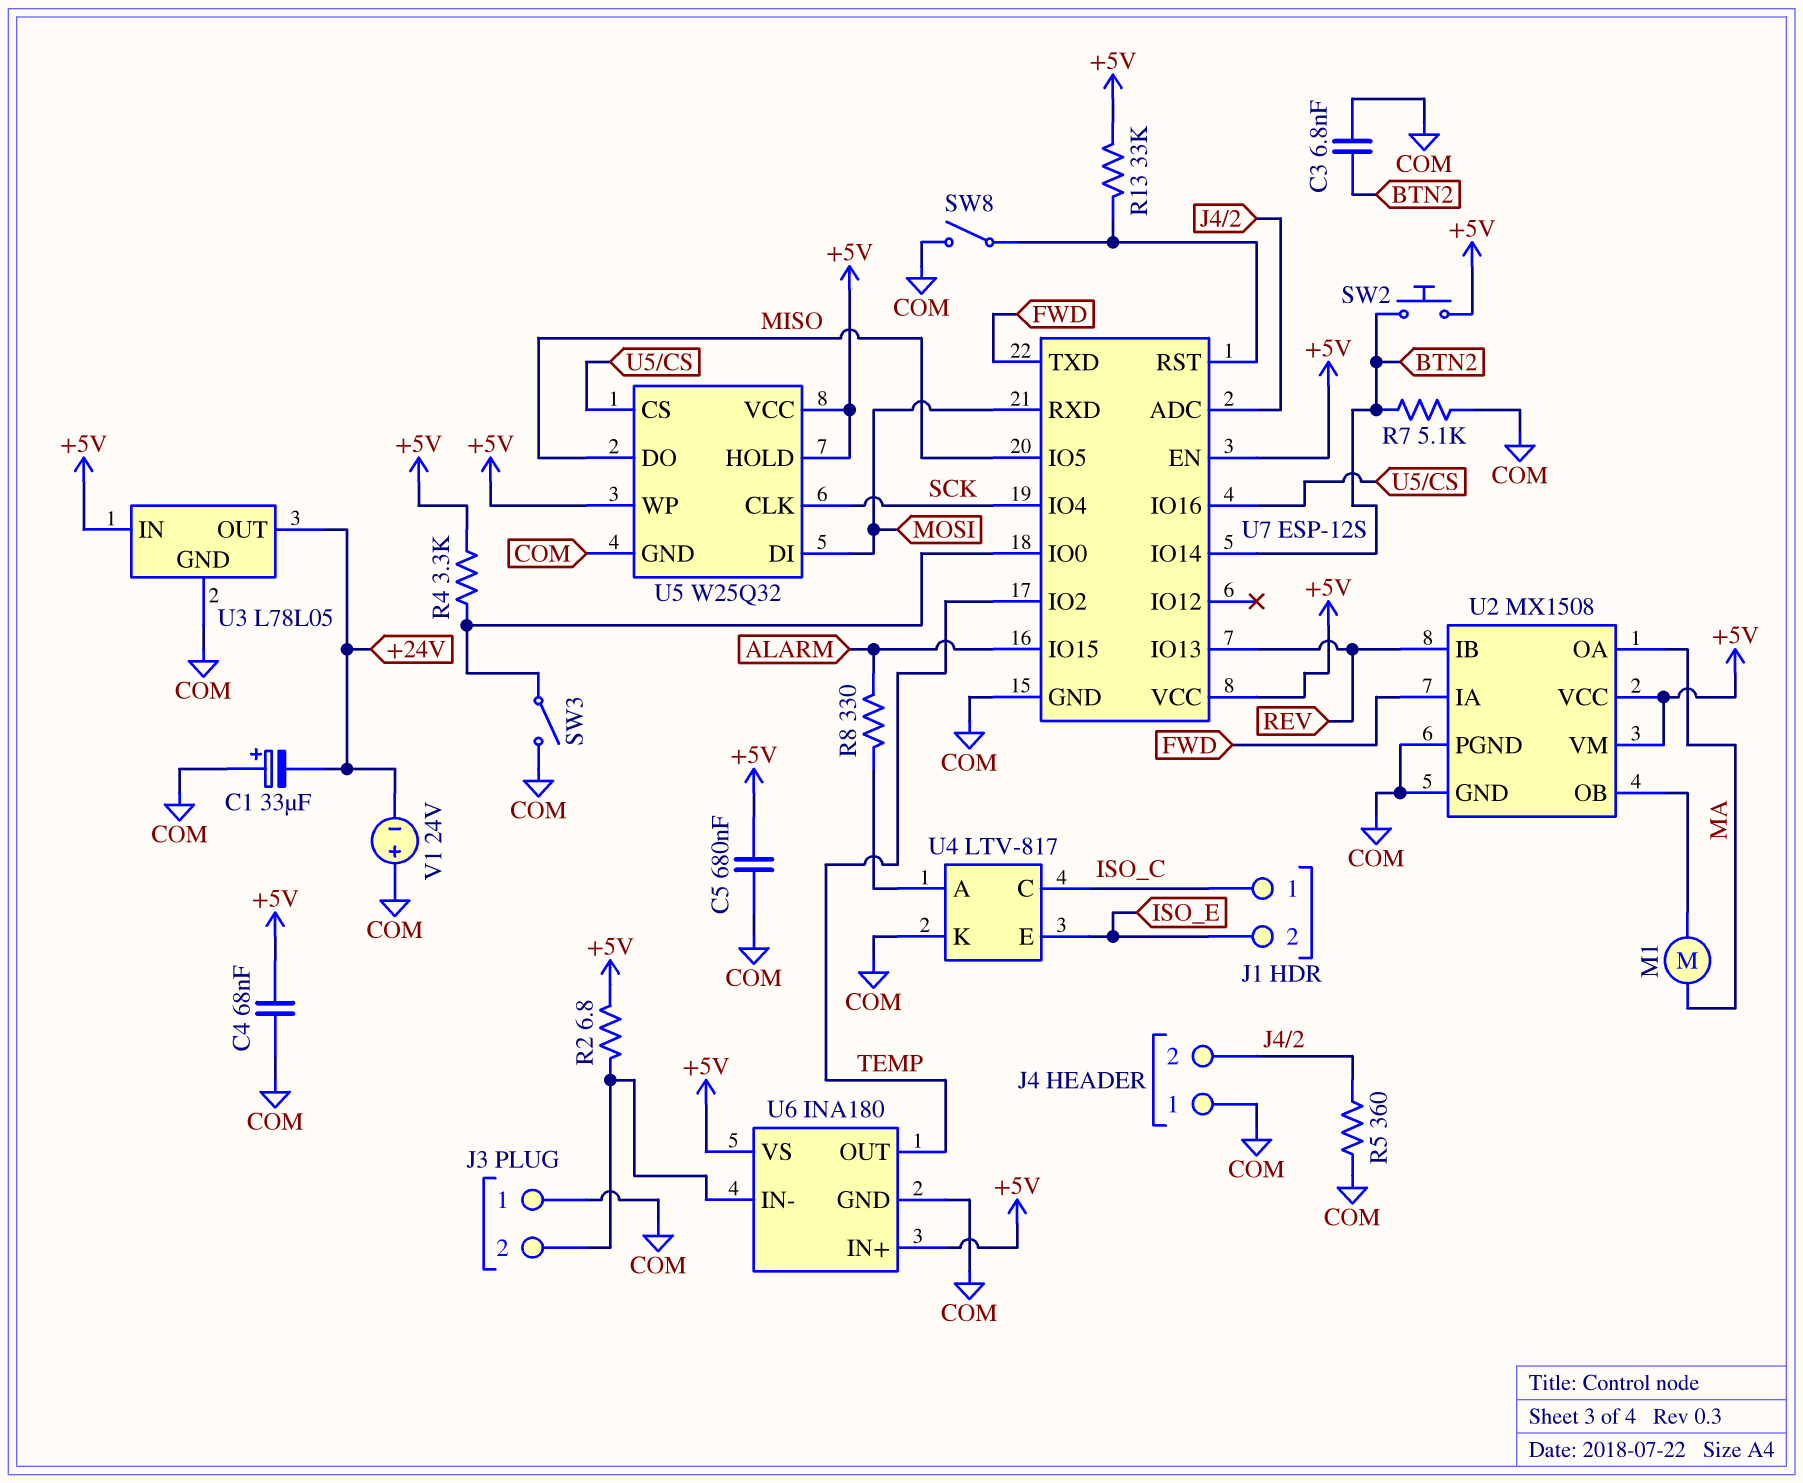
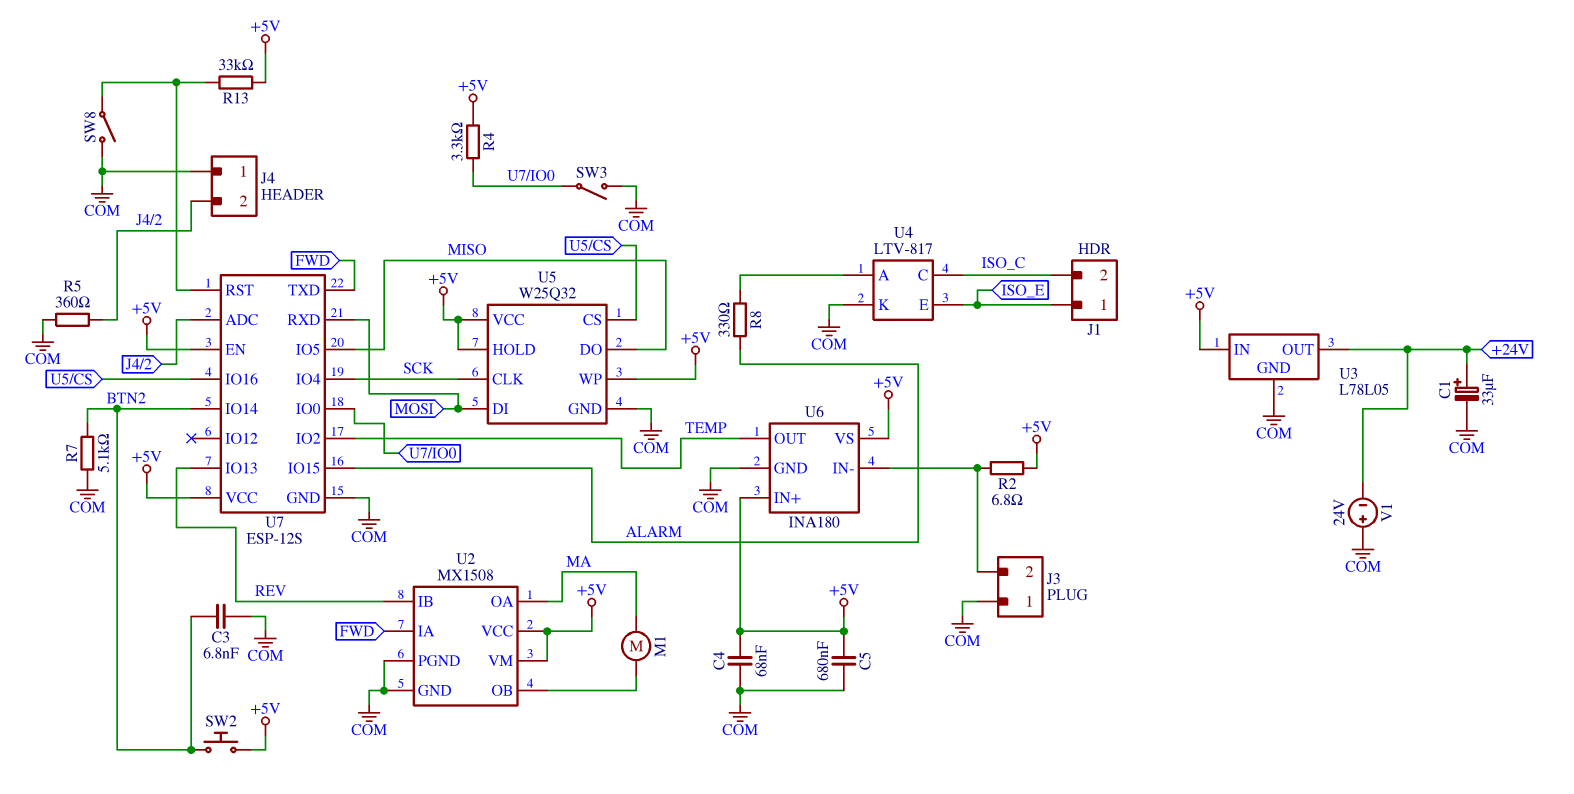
C1: 33uF (plus COM, minus +24V) -> 33uF (plus +24V, minus COM)
J1 pin 1: ISO_C -> ISO_E
J1 pin 2: ISO_E -> ISO_C

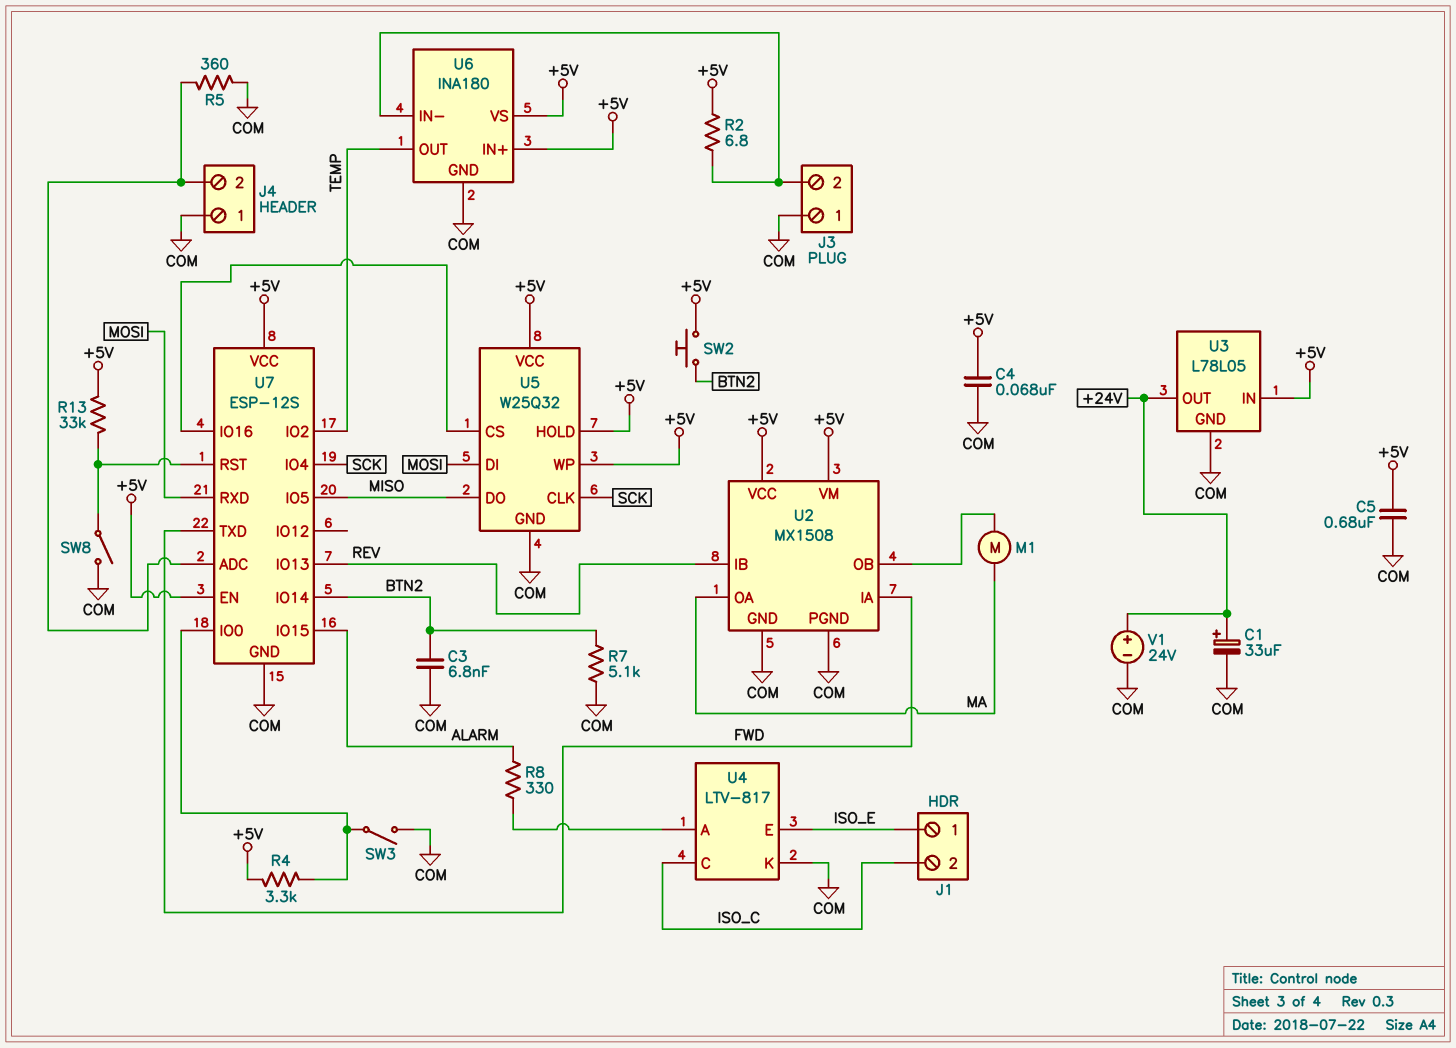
V1: 24V (plus COM, minus +24V) -> 24V (plus +24V, minus COM)

